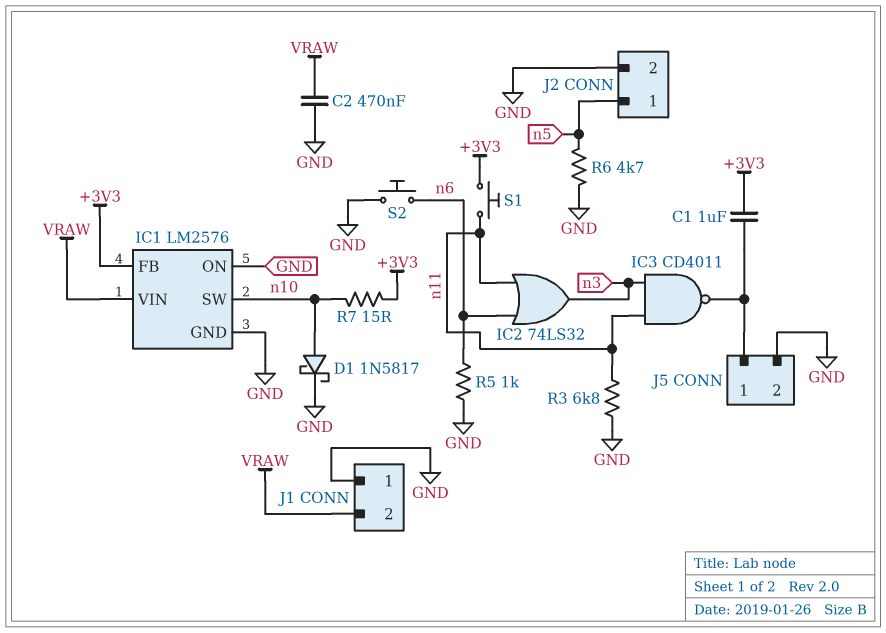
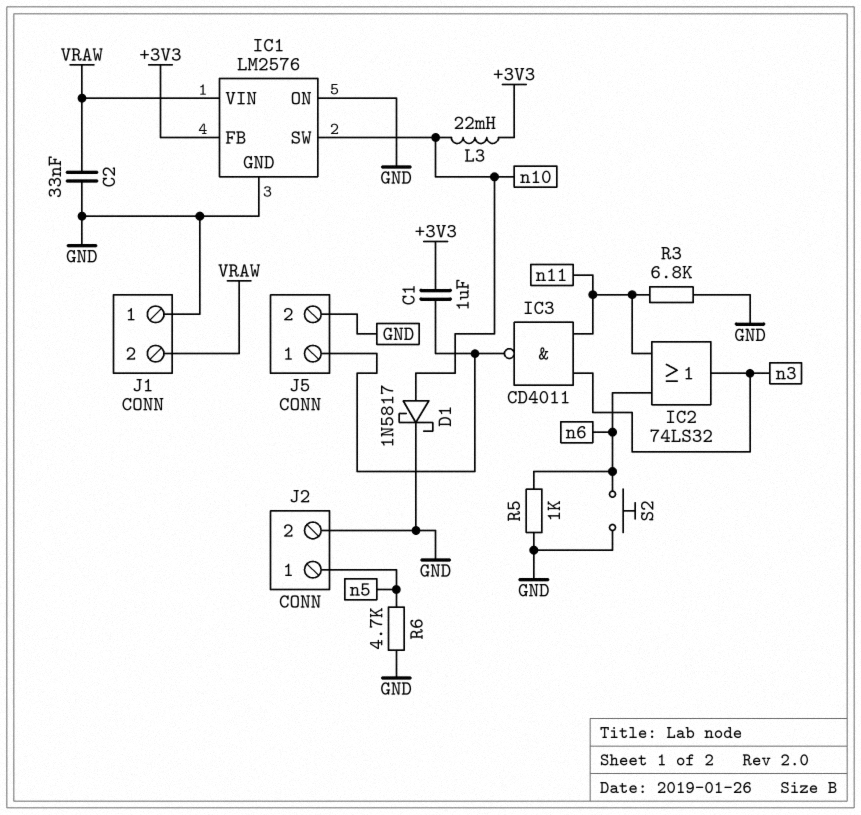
C2: 470nF (GND, VRAW) -> 33nF (GND, VRAW)
L3: none -> 22mH (+3V3, n10)
R7: 15 (+3V3, n10) -> none
S1: button (+3V3, n11) -> none

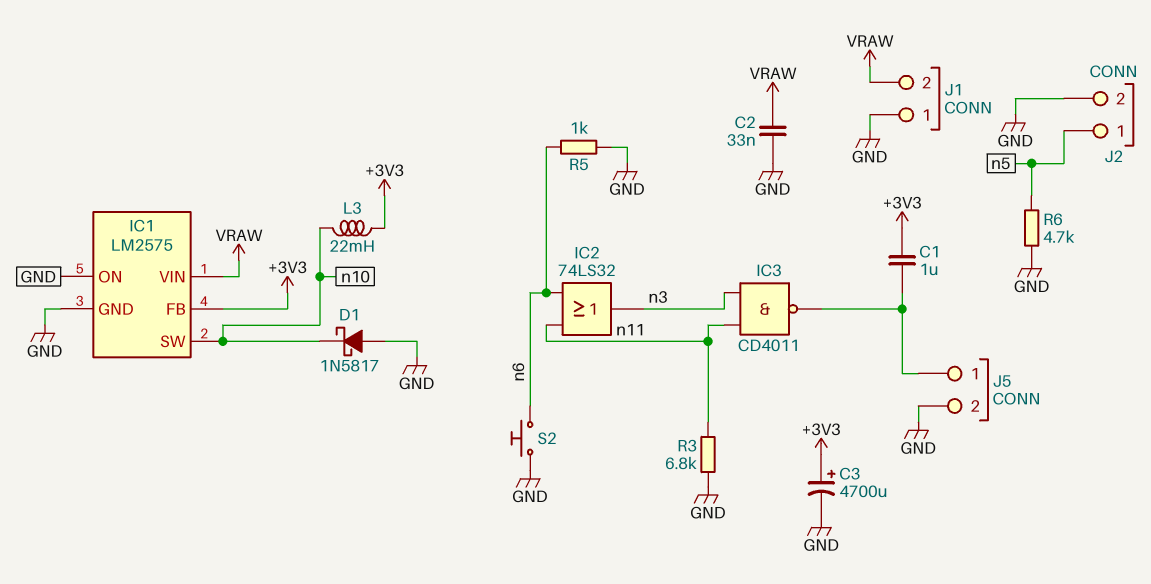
C3: none -> 4700uF (plus +3V3, minus GND)
D1: schottky 1N5817 (A n10, K GND) -> schottky 1N5817 (A GND, K n10)
IC1: LM2576 -> LM2575

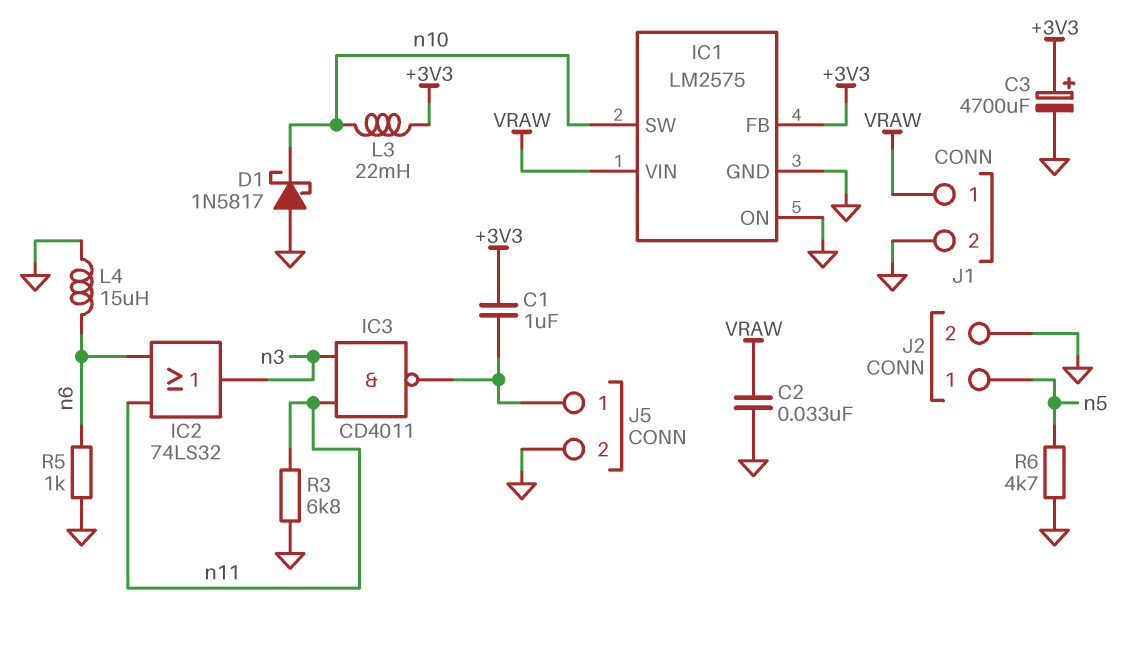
J1 pin 1: GND -> VRAW
J1 pin 2: VRAW -> GND
L4: none -> 15uH (GND, n6)
S2: button (GND, n6) -> none

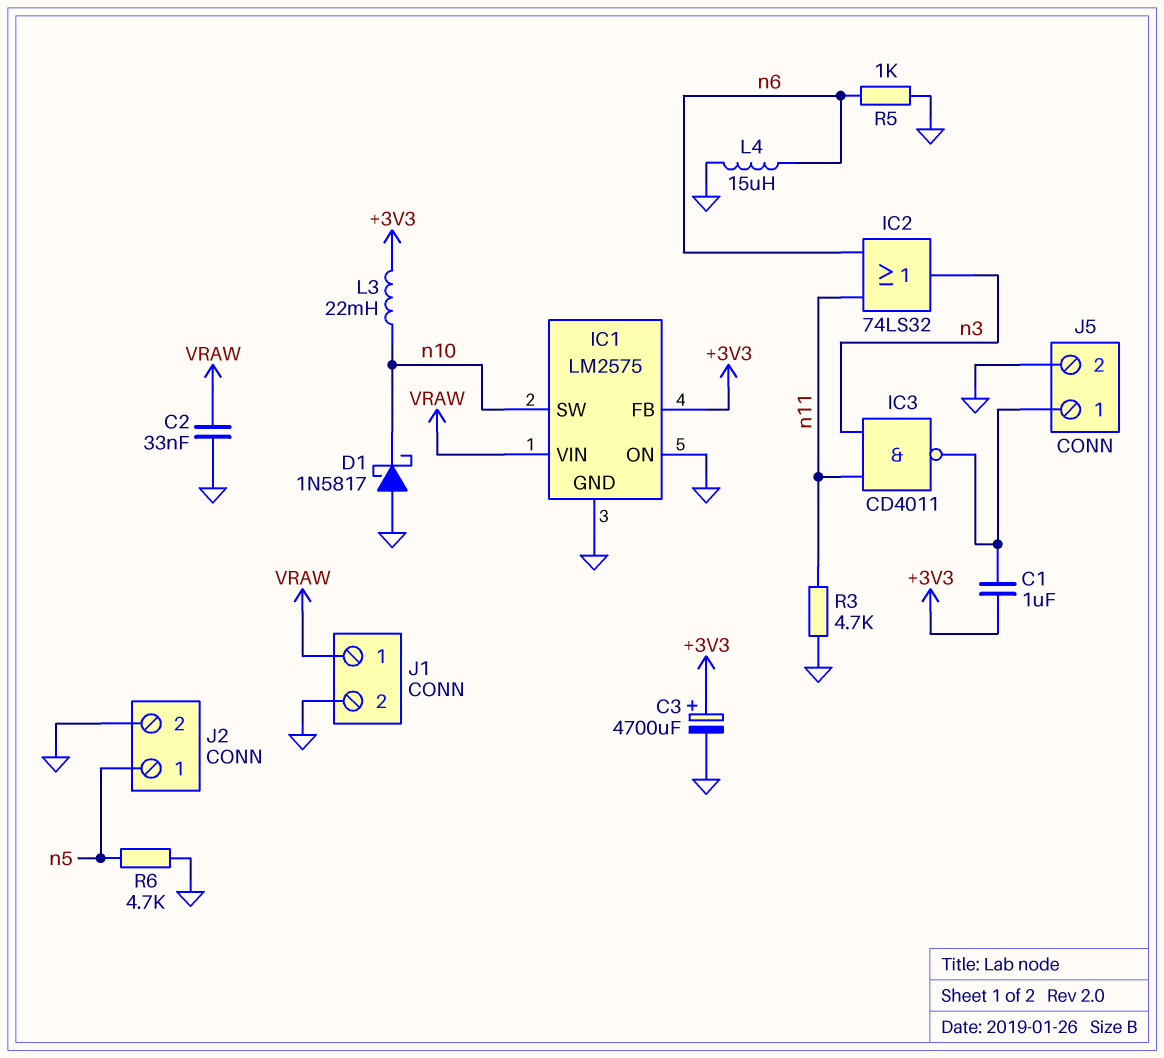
R3: 6.8k (GND, n11) -> 4.7k (GND, n11)

